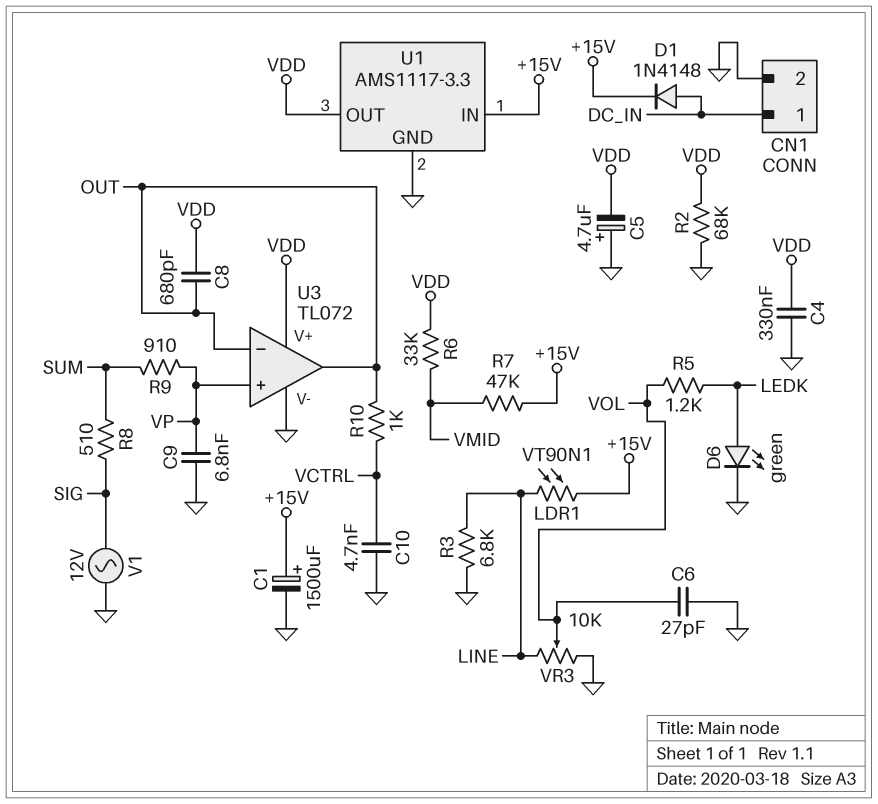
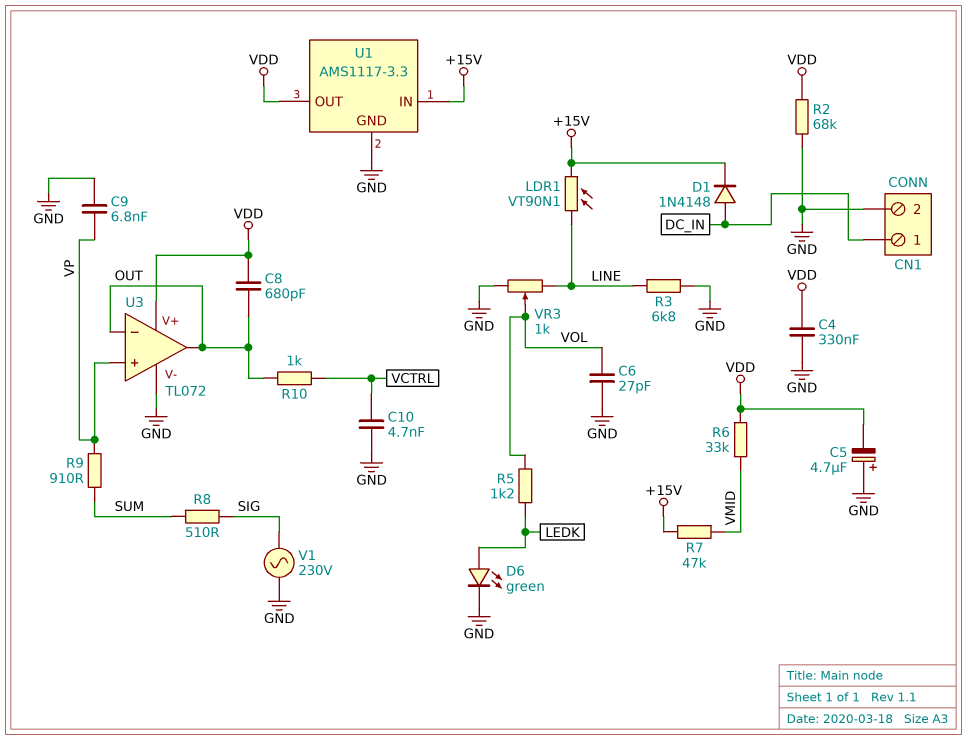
C1: 1500uF (plus +15V, minus GND) -> none
V1: AC 12V (GND, SIG) -> AC 230V (GND, SIG)
VR3: 10k (GND, LINE, wiper VOL) -> 1k (GND, LINE, wiper VOL)

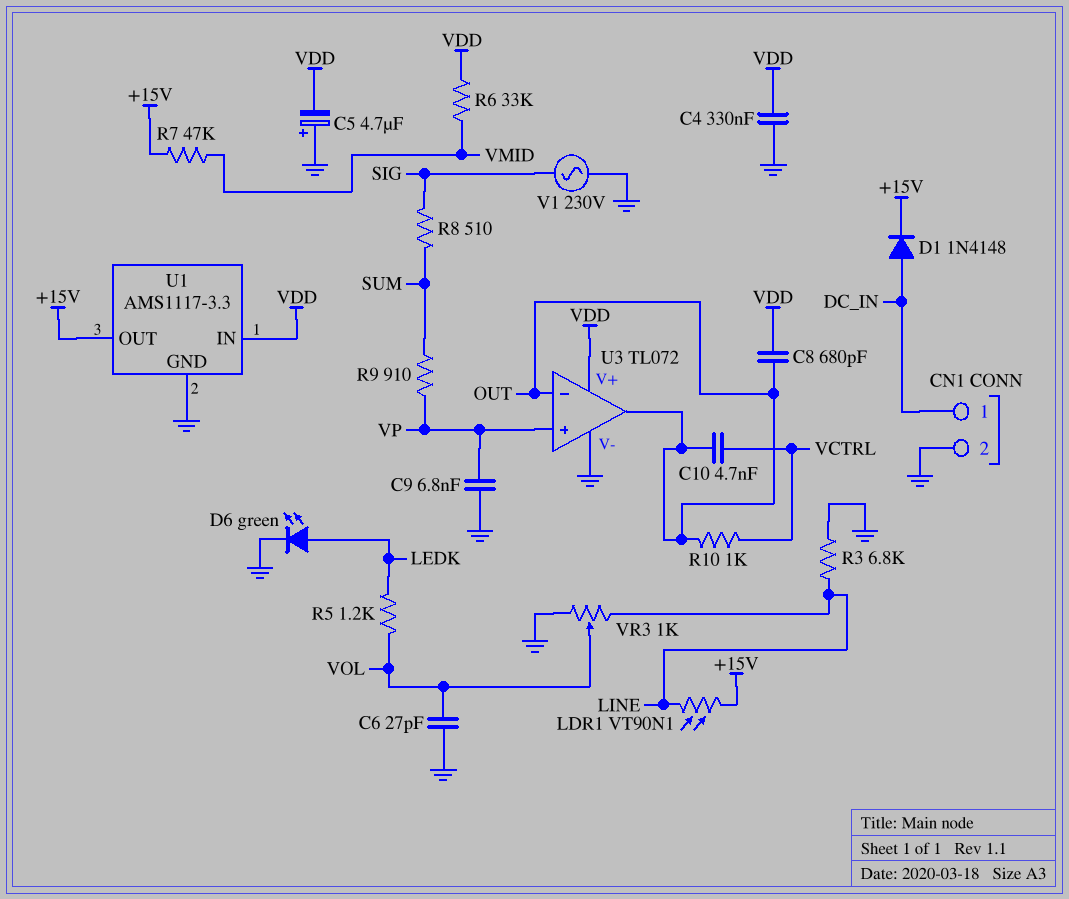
C10: 4.7nF (GND, VCTRL) -> 4.7nF (OUT, VCTRL)
R2: 68k (GND, VDD) -> none
U1 pin IN: +15V -> VDD
U1 pin OUT: VDD -> +15V

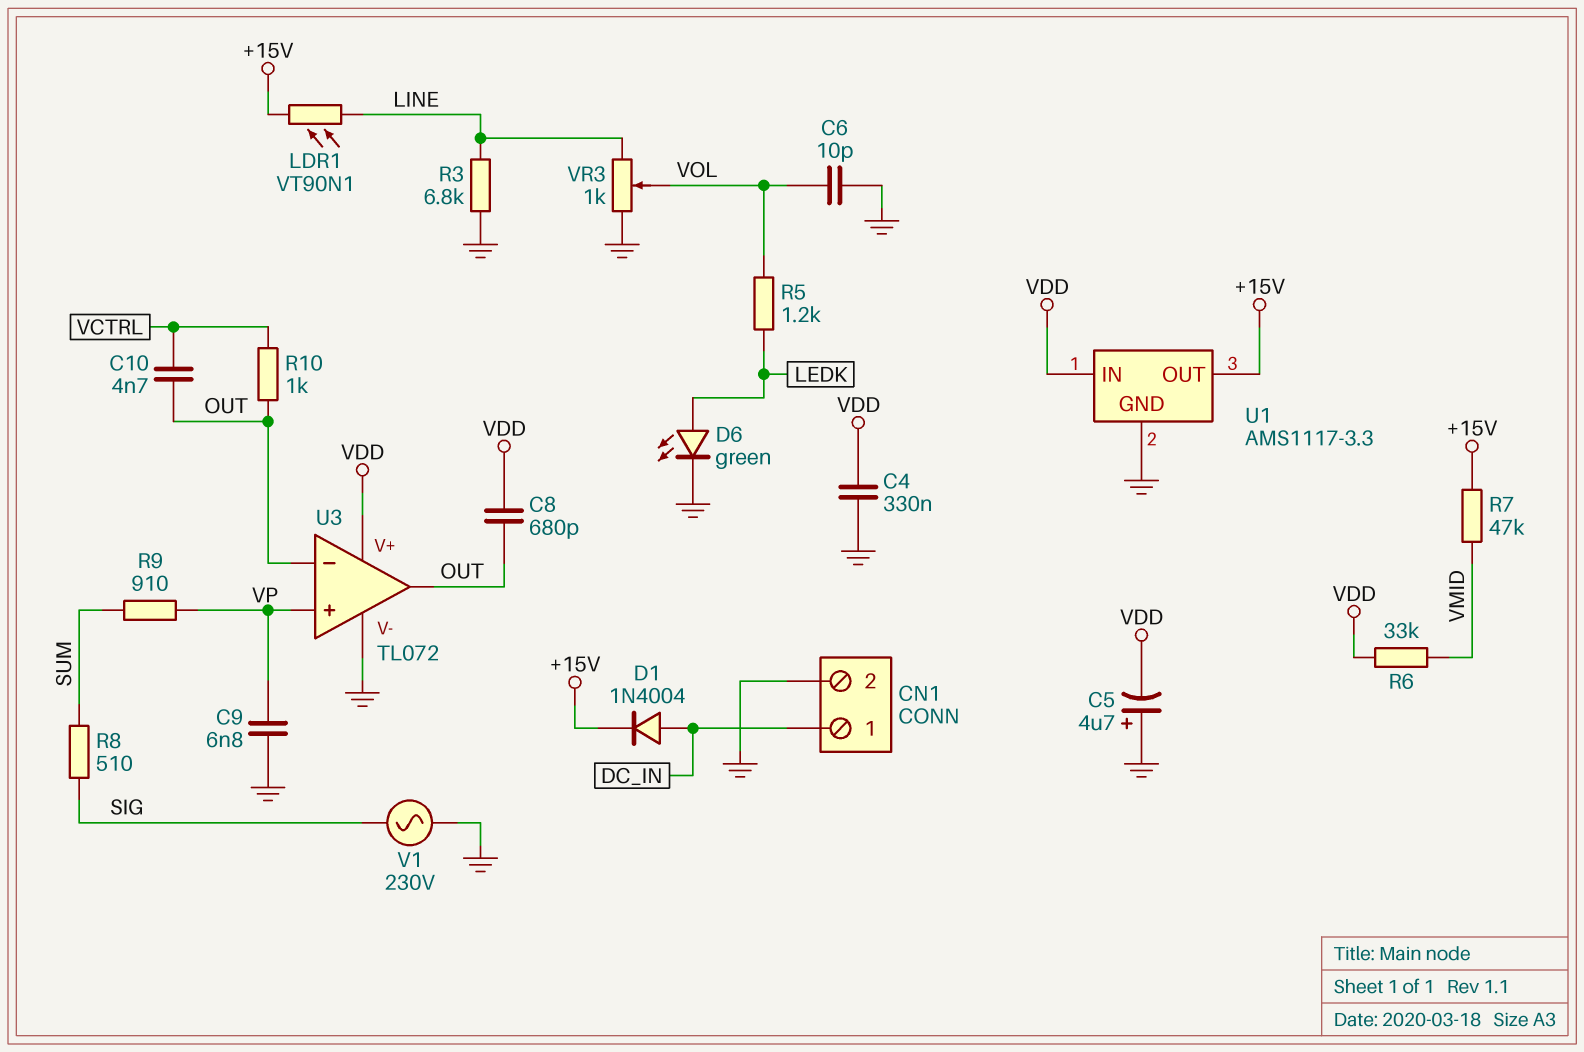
C6: 27pF (GND, VOL) -> 10pF (GND, VOL)
D1: diode 1N4148 (A DC_IN, K +15V) -> diode 1N4004 (A DC_IN, K +15V)

